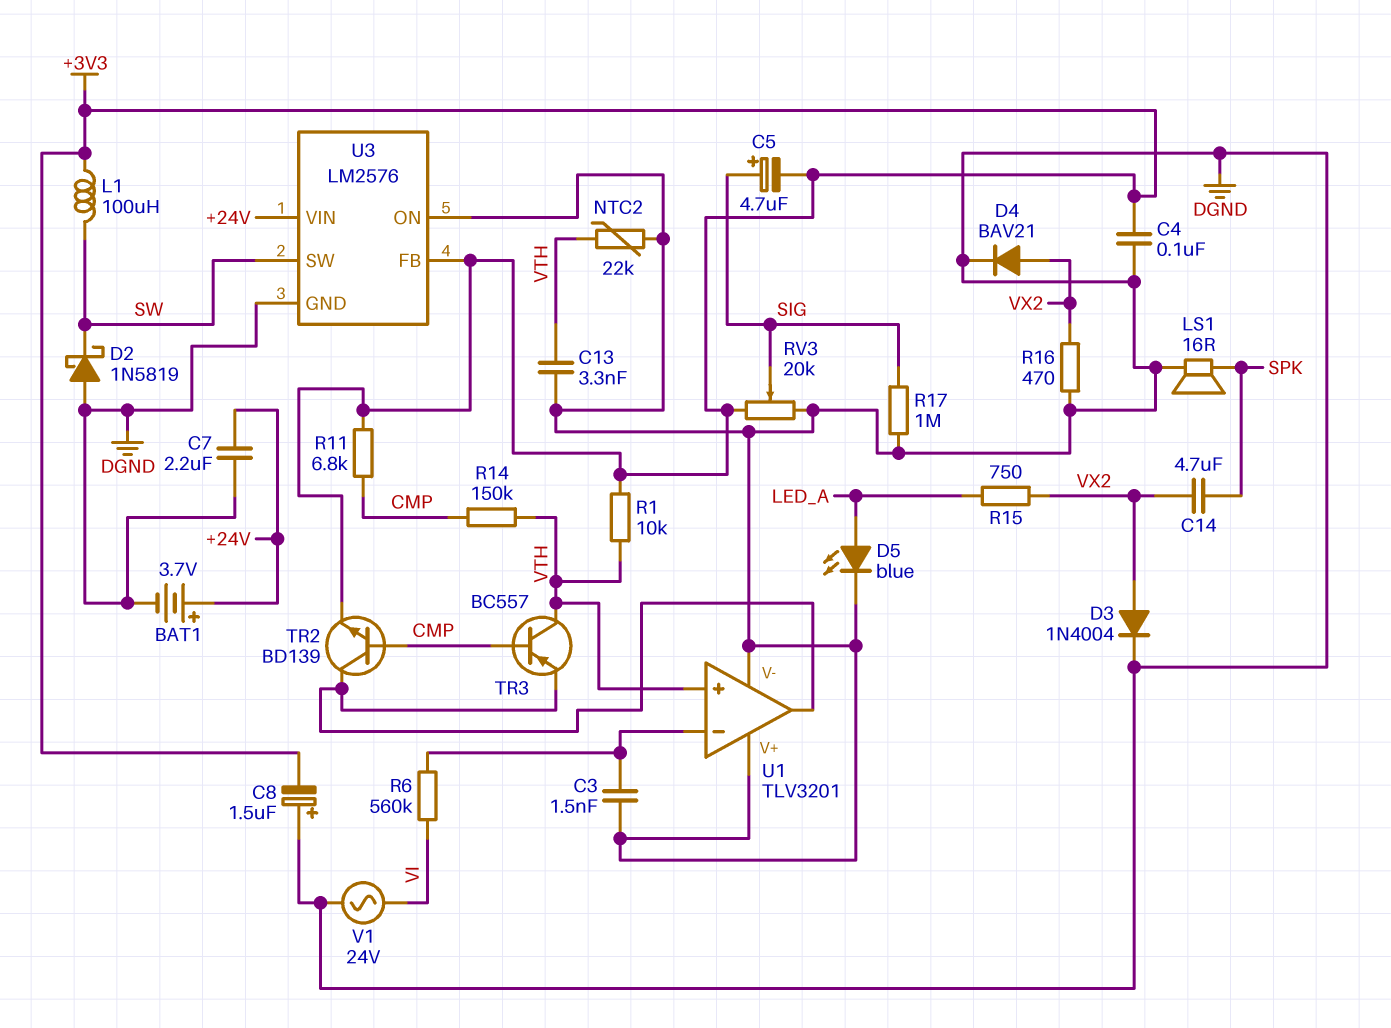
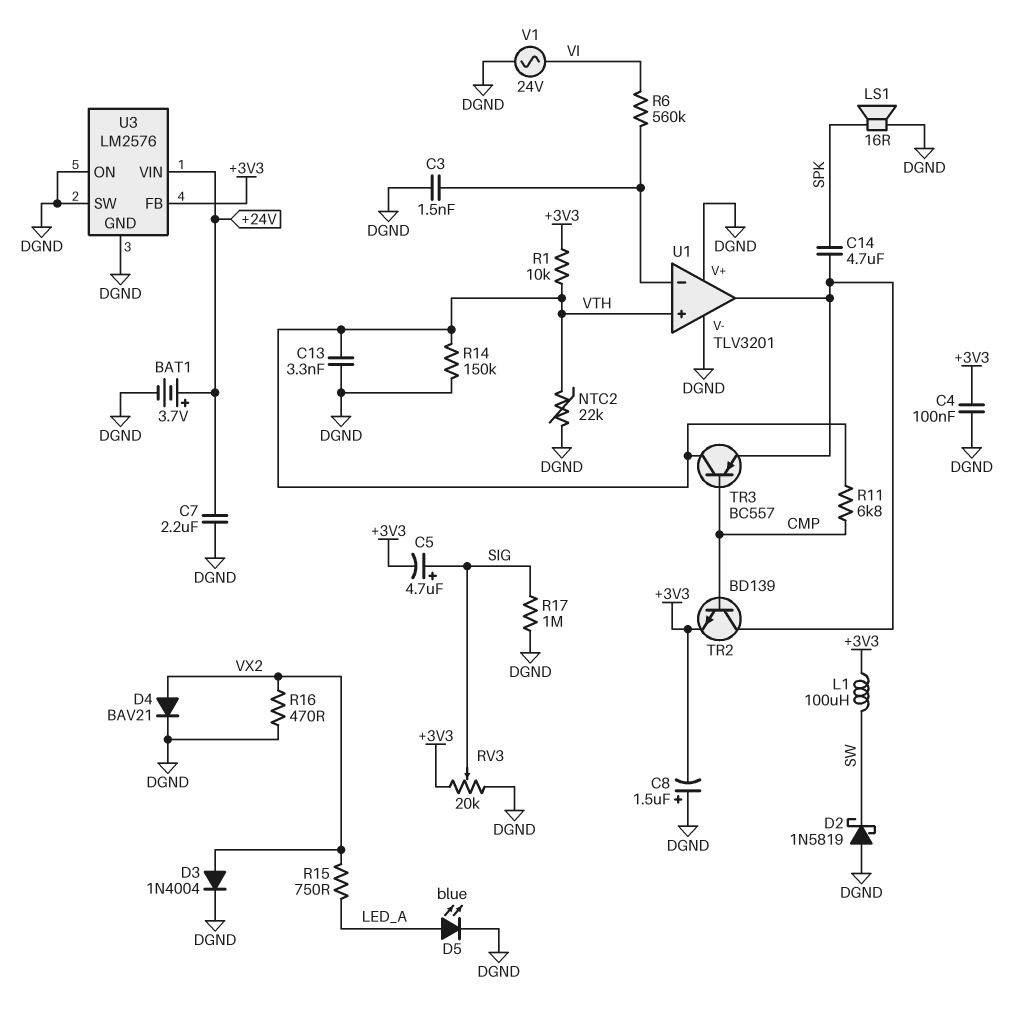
C14: 4.7uF (SPK, VX2) -> 4.7uF (SPK, U1/out)
R11: 6.8k (+3V3, CMP) -> 6.8k (CMP, VTH)
R14: 150k (CMP, VTH) -> 150k (DGND, VTH)
U3 pin SW: SW -> DGND

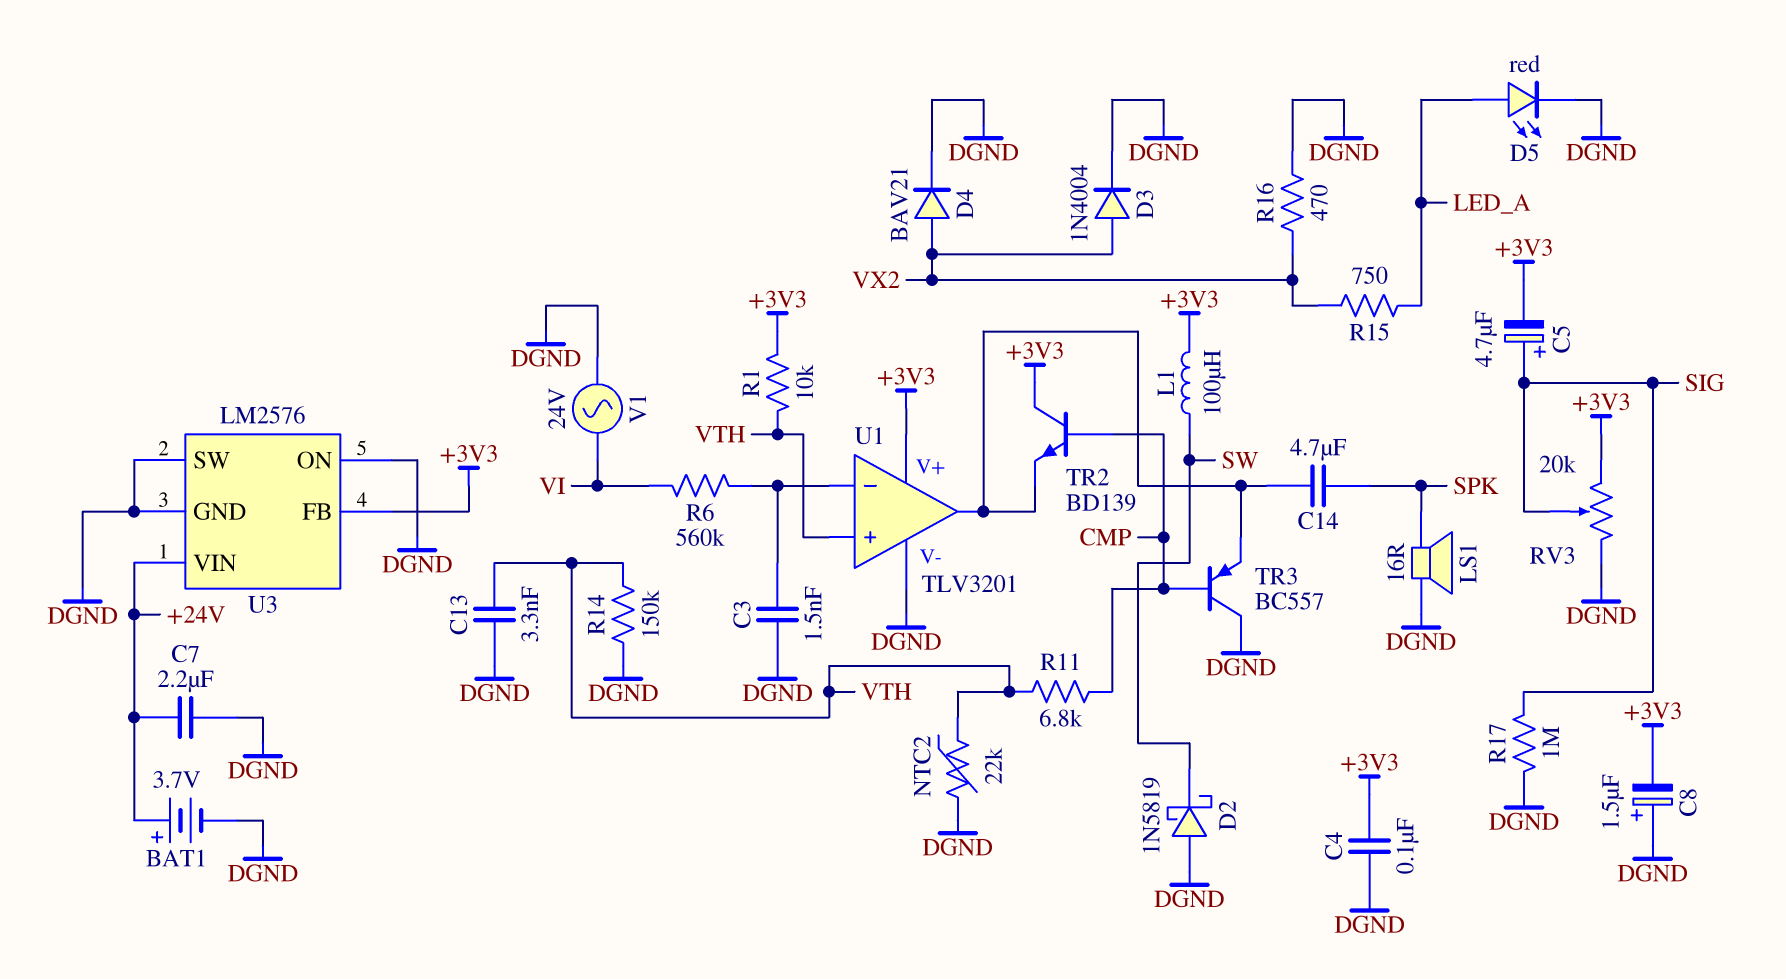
D5: LED blue (A LED_A, K DGND) -> LED red (A LED_A, K DGND)
TR2: NPN BD139 (B CMP, C U1/out, E +3V3) -> NPN BD139 (B CMP, C +3V3, E U1/out)
TR3: PNP BC557 (B CMP, C VTH, E U1/out) -> PNP BC557 (B CMP, C DGND, E U1/out)
U1 pin V+: DGND -> +3V3

